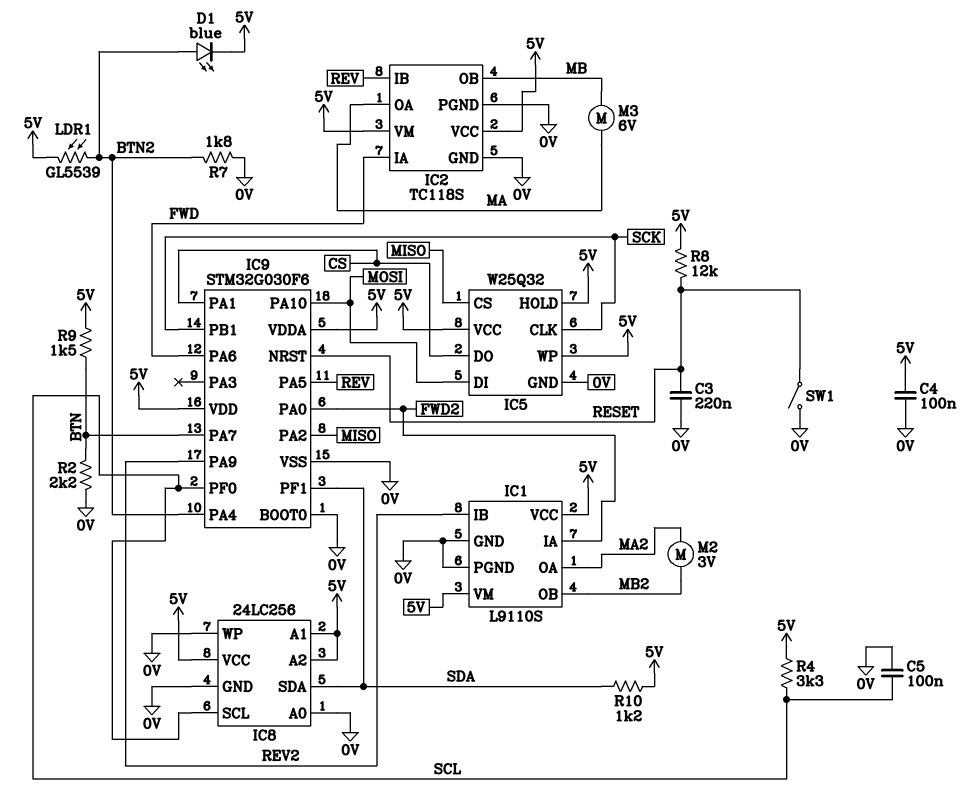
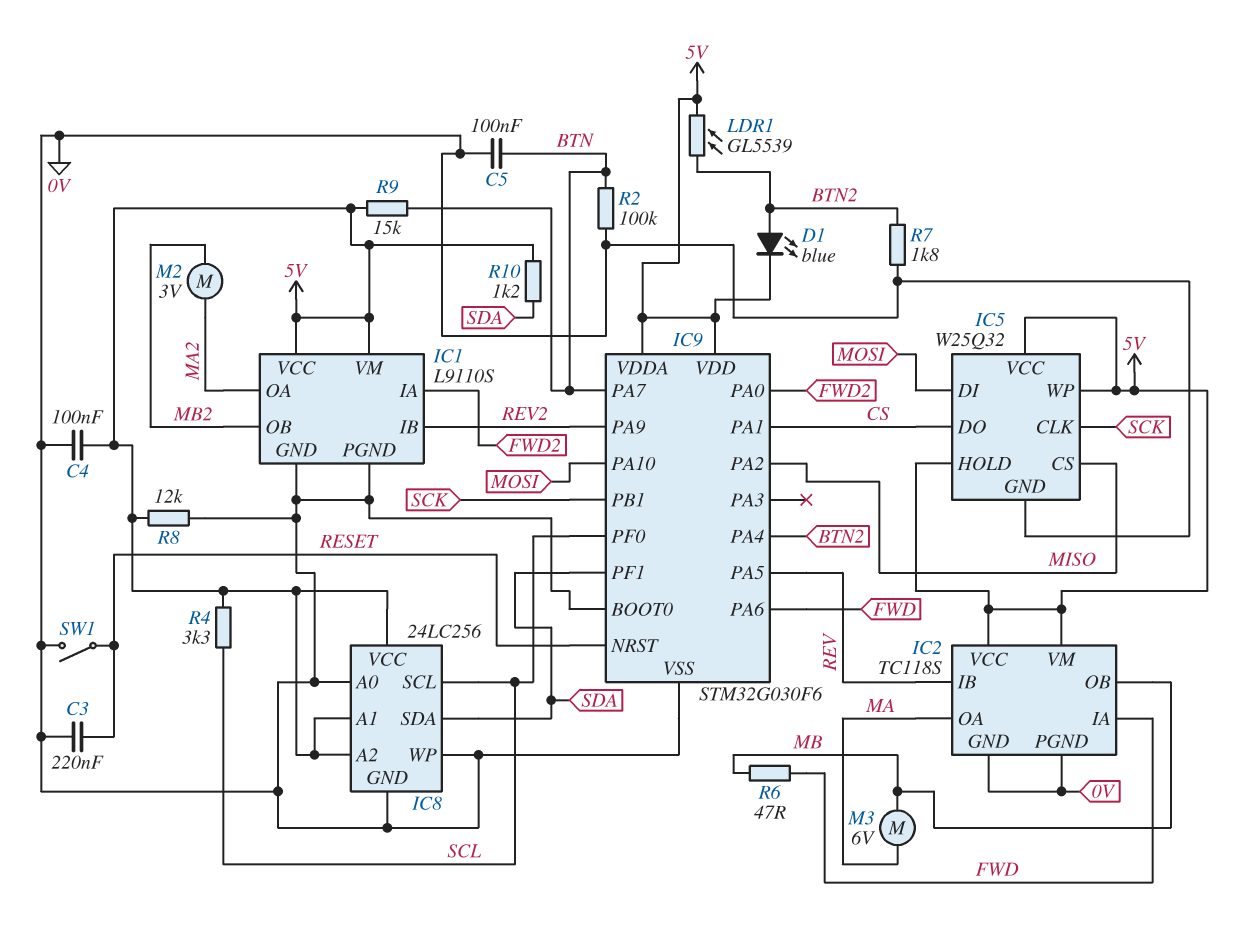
C5: 100nF (0V, SCL) -> 100nF (0V, BTN)
R2: 2.2k (0V, BTN) -> 100k (0V, BTN)
R6: none -> 47 (FWD, MB)
R8: 12k (5V, RESET) -> 12k (0V, 5V)
R9: 1.5k (5V, BTN) -> 15k (5V, BTN)

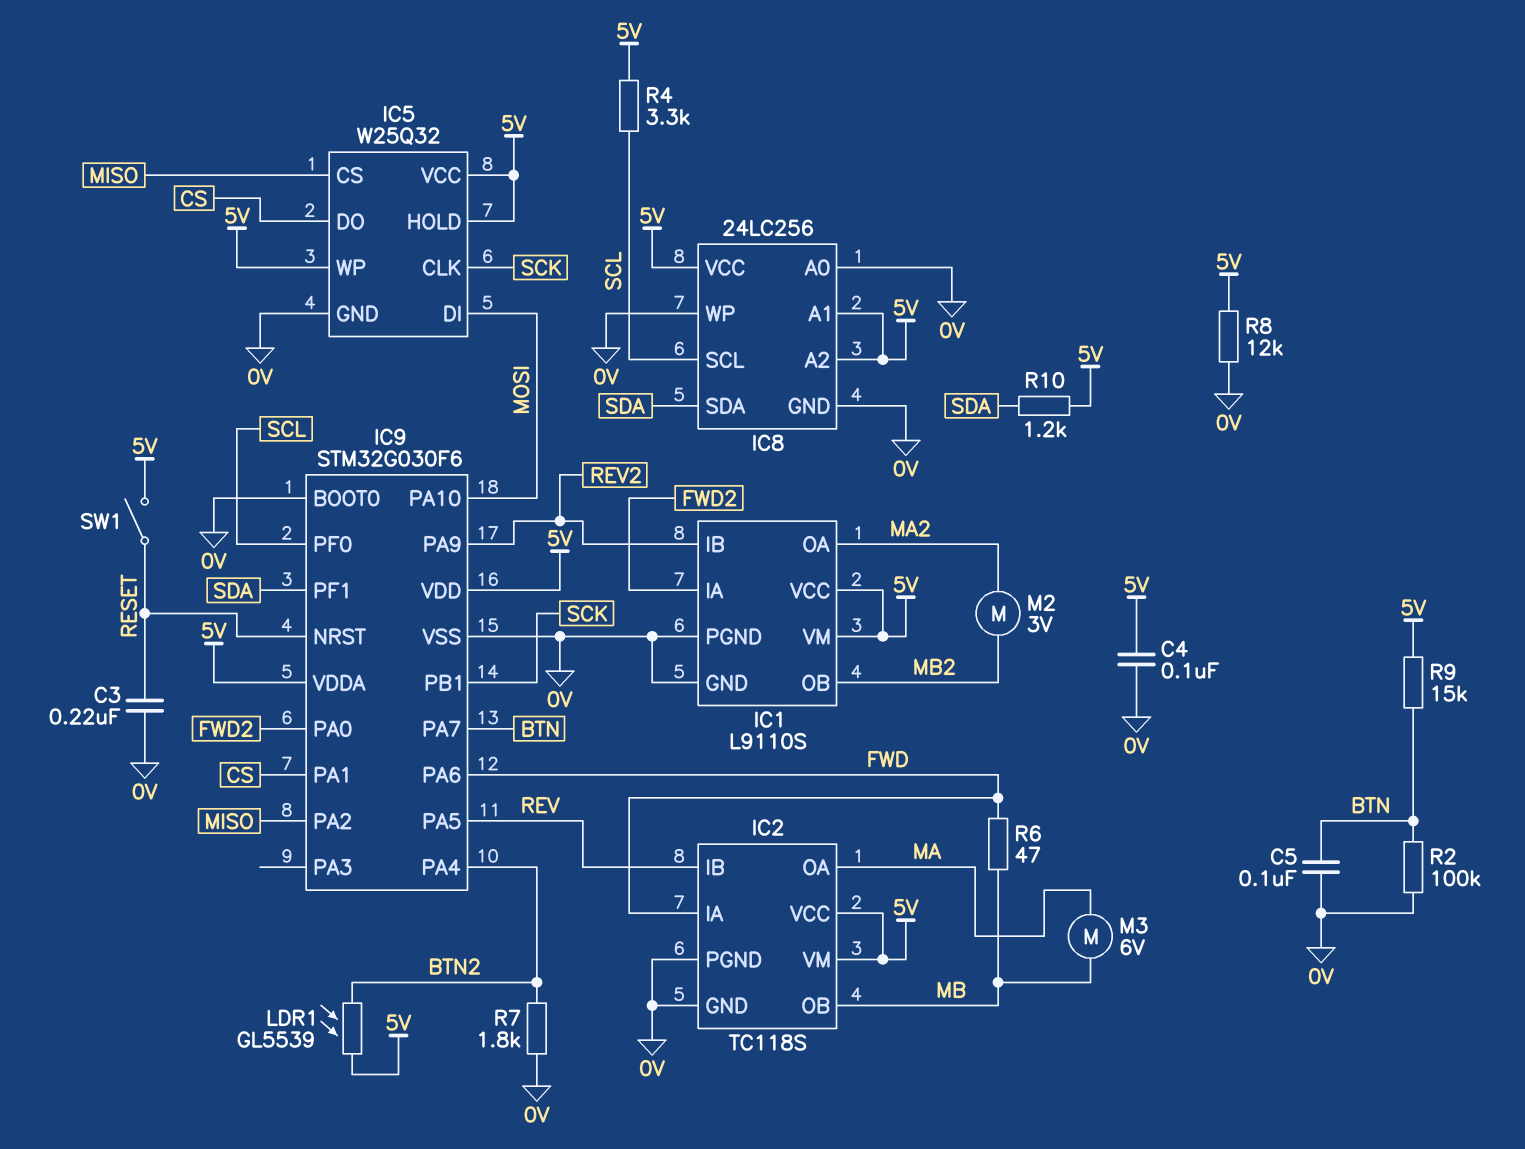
D1: LED blue (A BTN2, K 5V) -> none
SW1: switch (0V, RESET) -> switch (5V, RESET)

